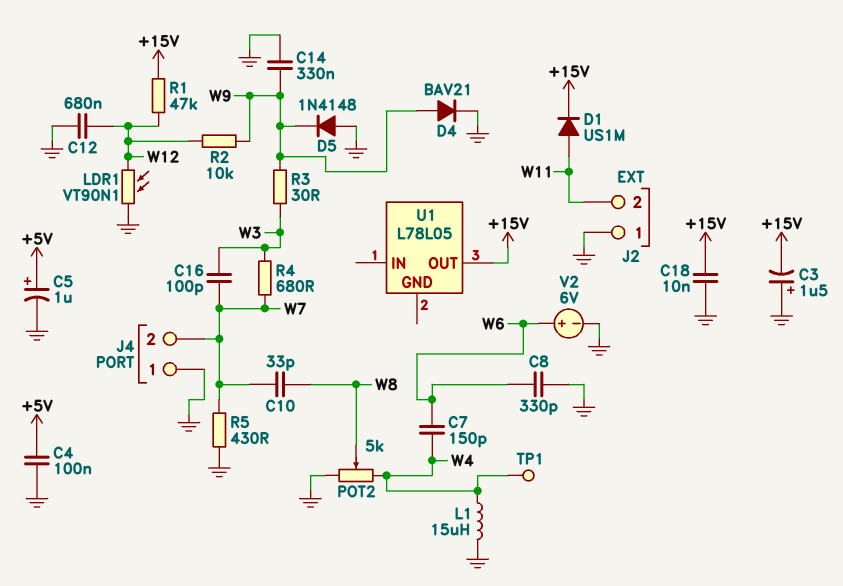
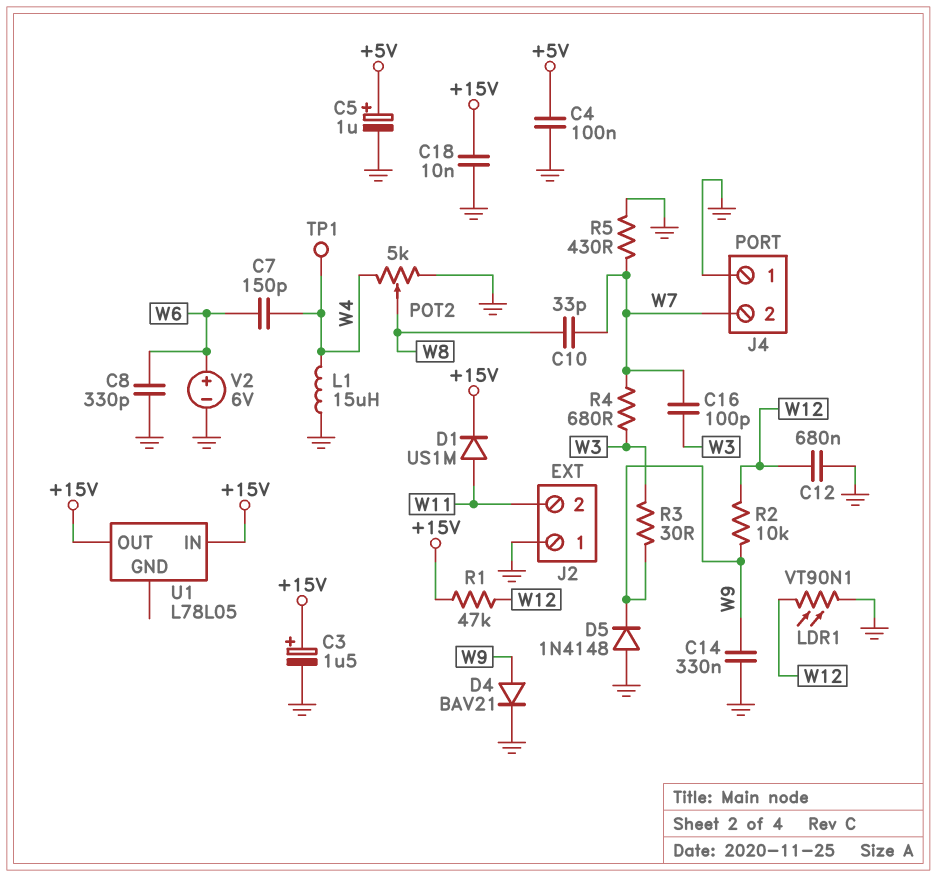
C3: 1.5uF (plus GND, minus +15V) -> 1.5uF (plus +15V, minus GND)
U1 pin IN: none -> +15V

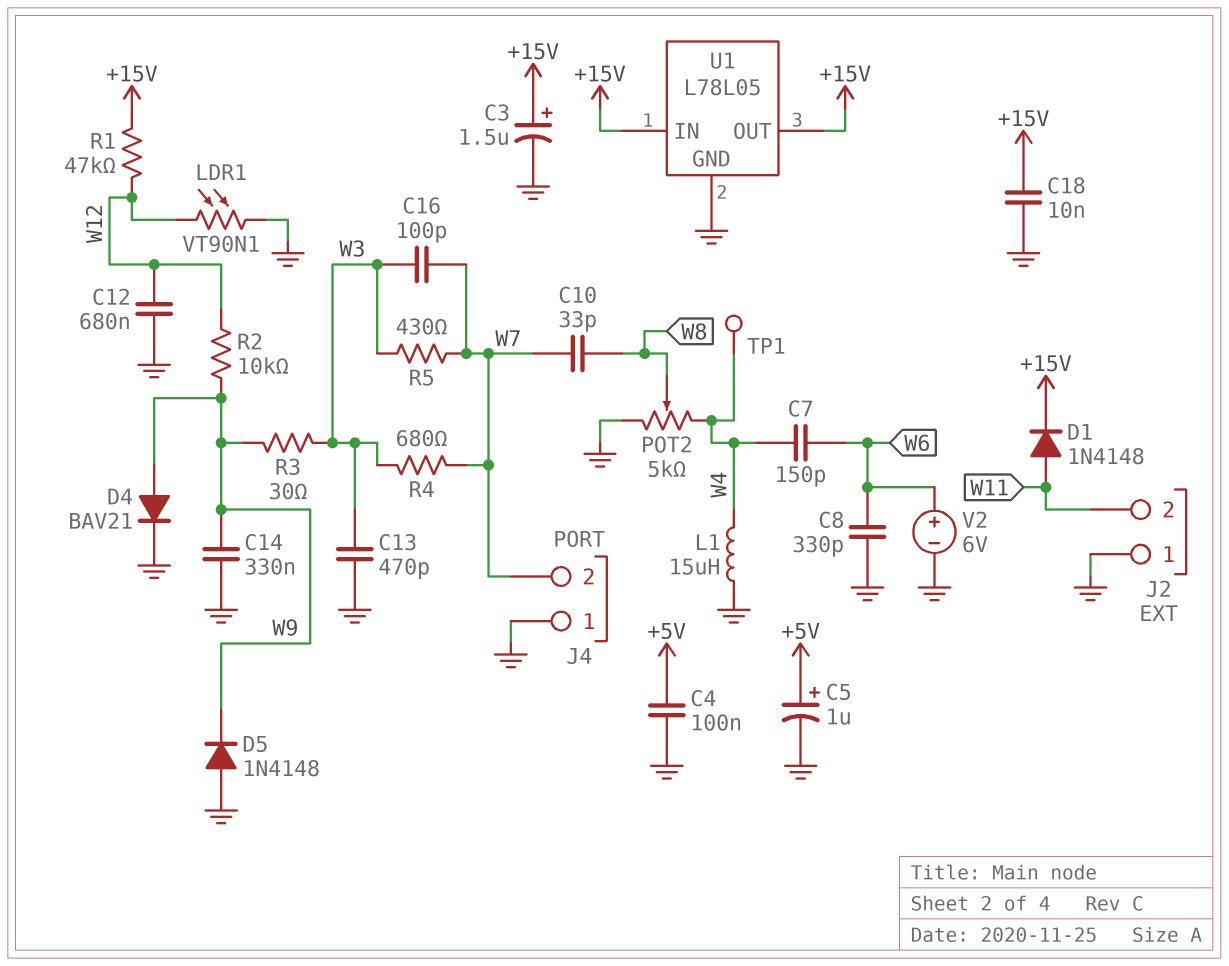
C13: none -> 470pF (GND, W3)
D1: diode US1M (A W11, K +15V) -> diode 1N4148 (A W11, K +15V)
R5: 430 (GND, W7) -> 430 (W3, W7)
U1 pin GND: none -> GND

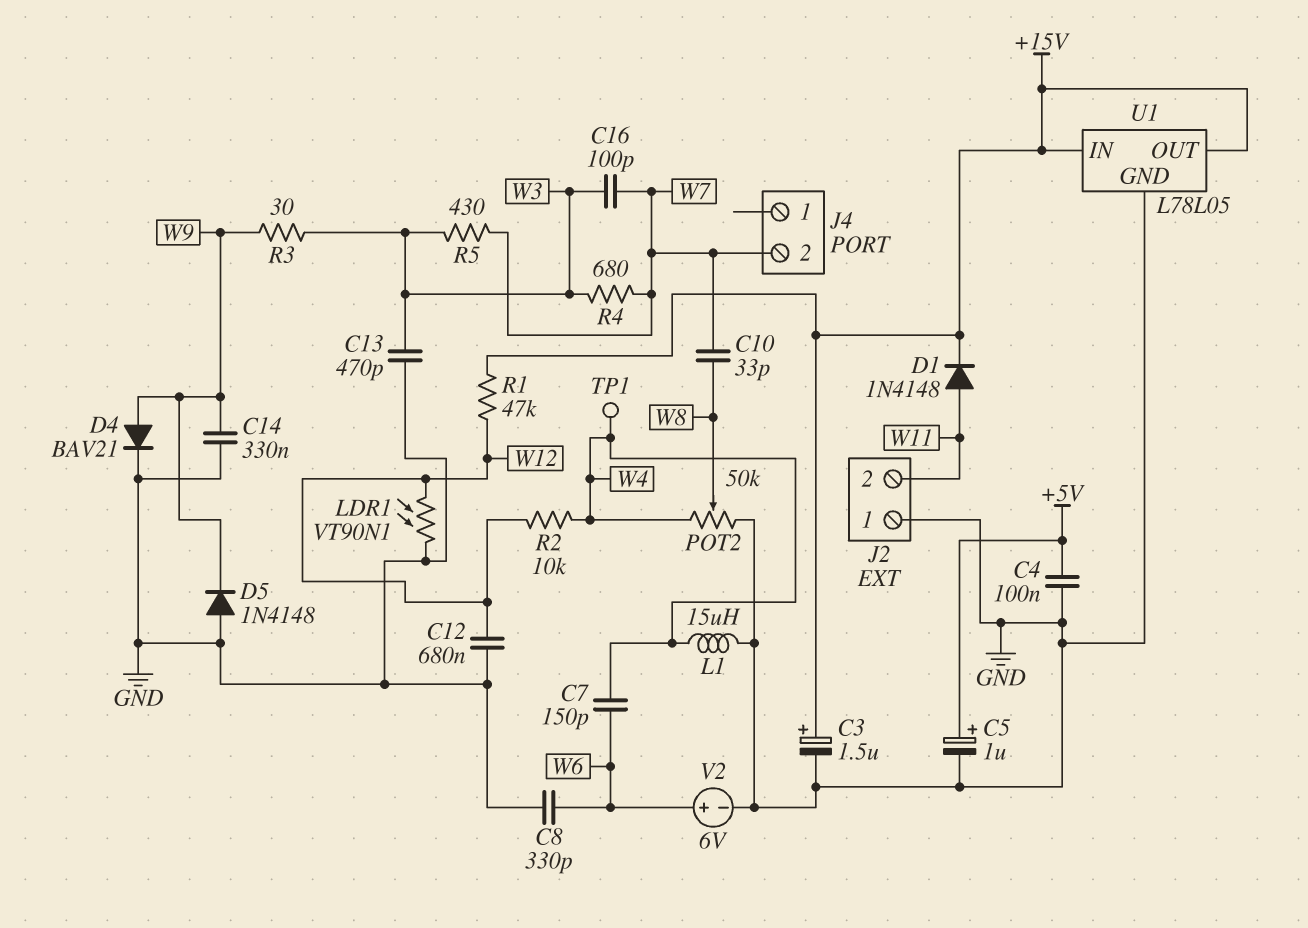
C18: 10nF (+15V, GND) -> none
J4 pin 1: GND -> none
POT2: 5k (GND, W4, wiper W8) -> 50k (GND, W4, wiper W8)
R2: 10k (W9, W12) -> 10k (W4, W12)

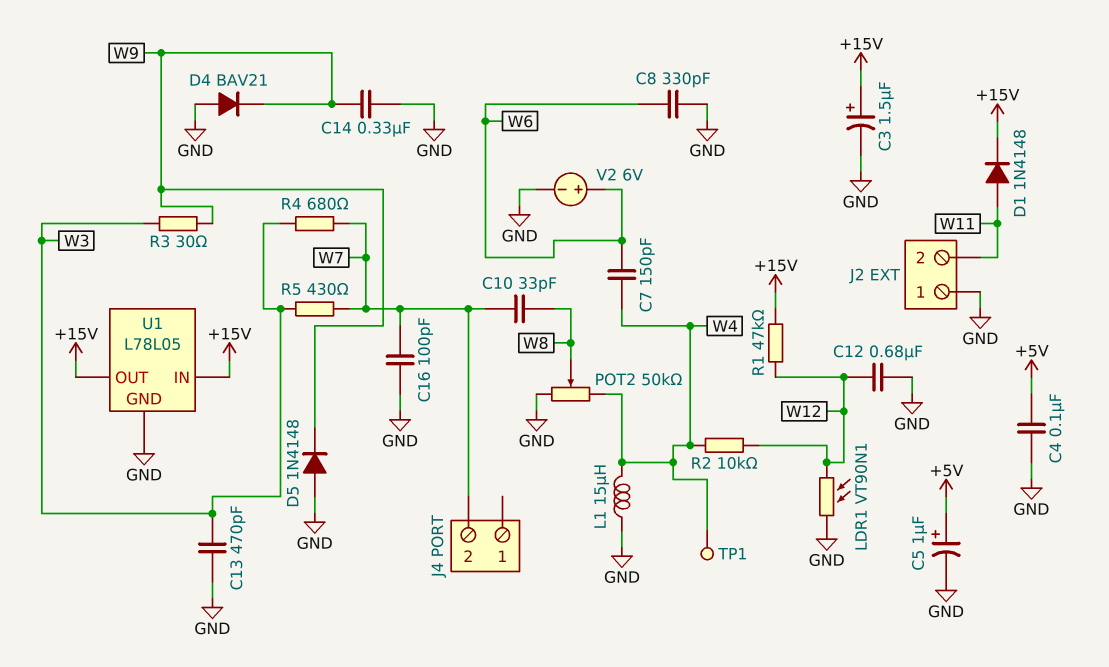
C16: 100pF (W3, W7) -> 100pF (GND, W7)
D4: diode BAV21 (A W9, K GND) -> diode BAV21 (A GND, K W9)

